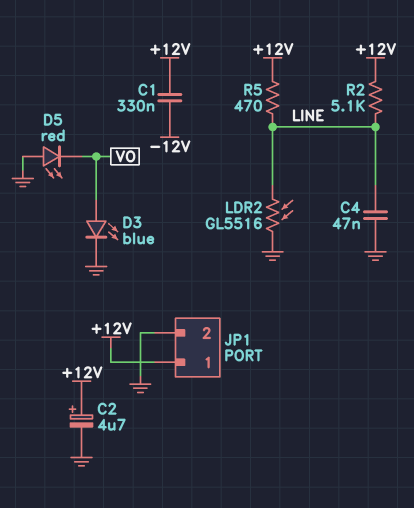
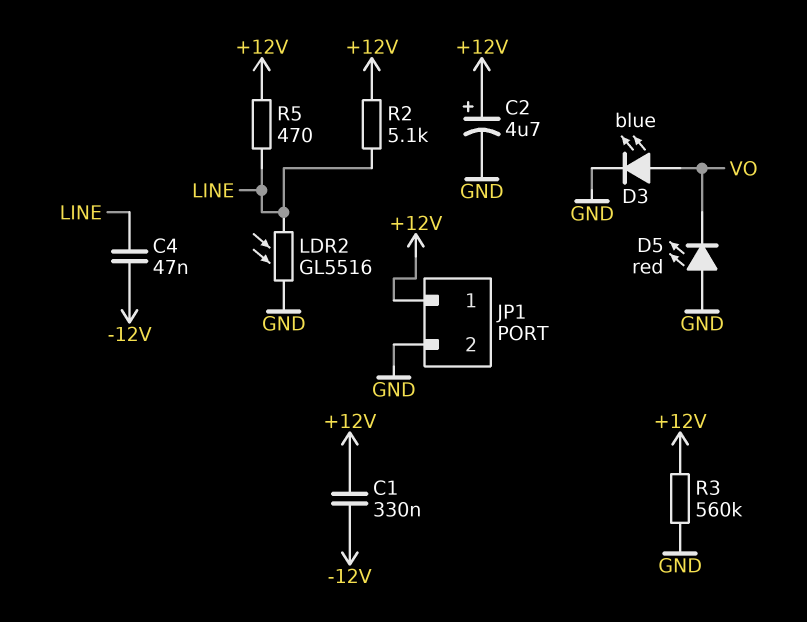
C4: 47nF (GND, LINE) -> 47nF (-12V, LINE)
R3: none -> 560k (+12V, GND)

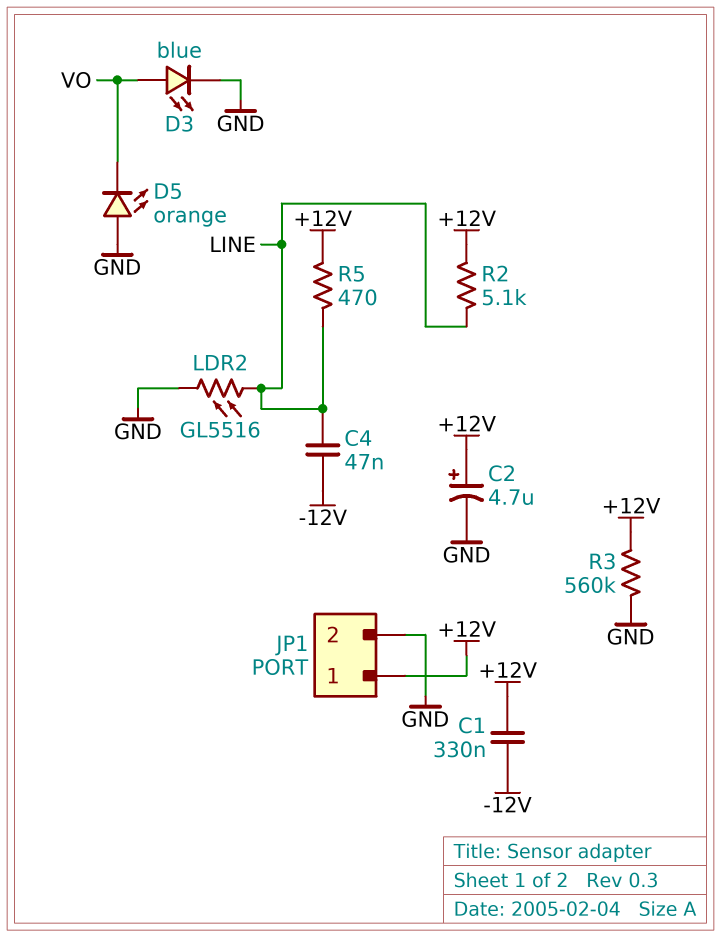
D5: LED red (A GND, K VO) -> LED orange (A GND, K VO)

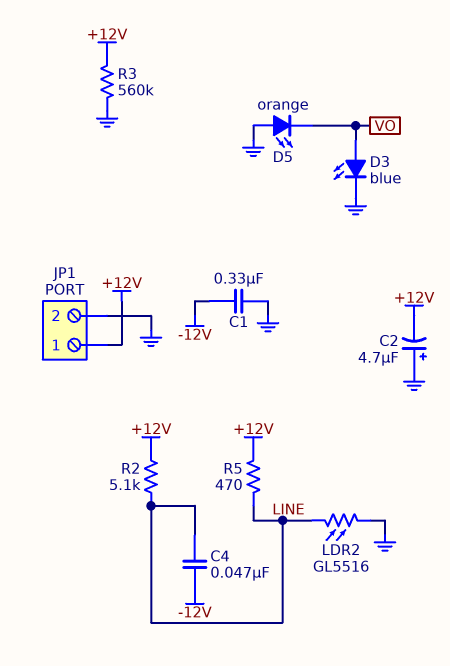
C1: 330nF (+12V, -12V) -> 330nF (-12V, GND)
C2: 4.7uF (plus +12V, minus GND) -> 4.7uF (plus GND, minus +12V)

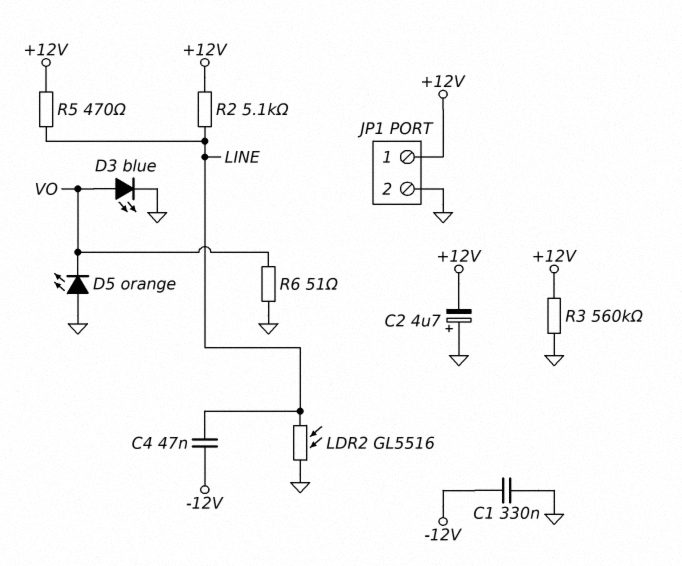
R6: none -> 51 (GND, VO)

